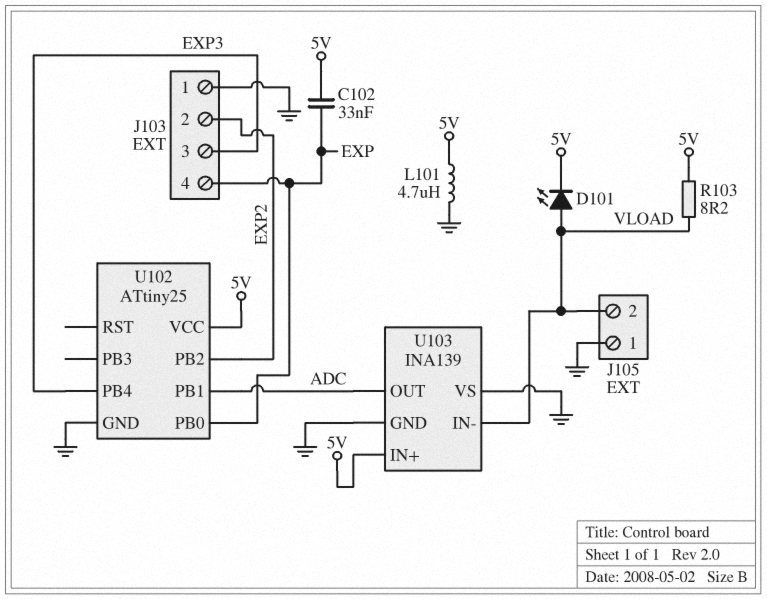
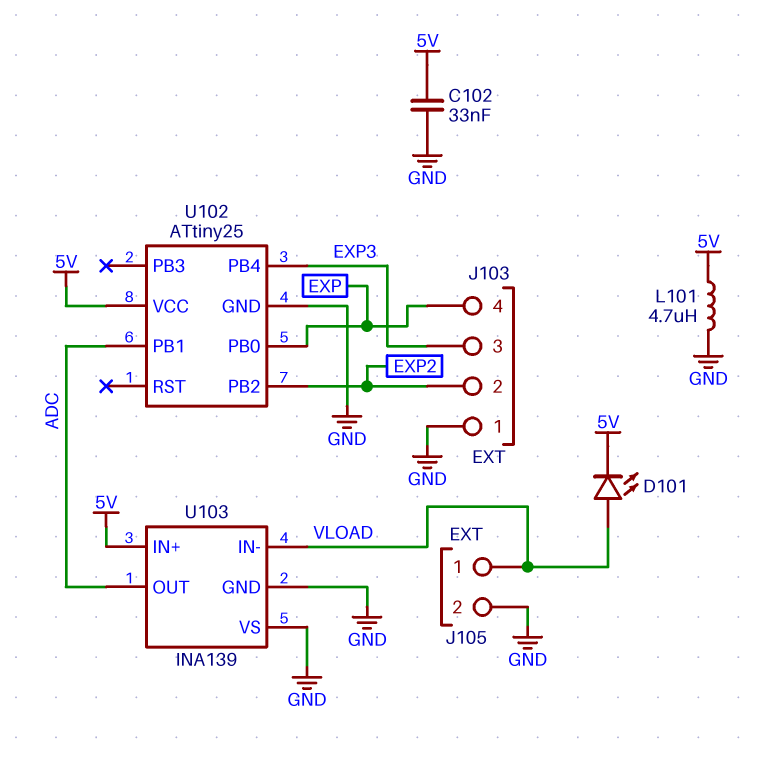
C102: 33nF (5V, EXP) -> 33nF (5V, GND)
J105 pin 1: GND -> VLOAD
J105 pin 2: VLOAD -> GND
R103: 8.2 (5V, VLOAD) -> none

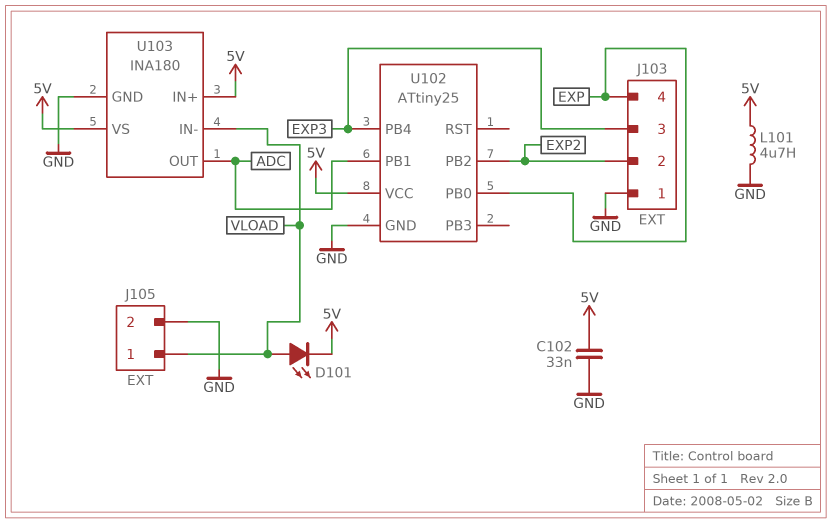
U103: INA139 -> INA180
U103 pin VS: GND -> 5V

